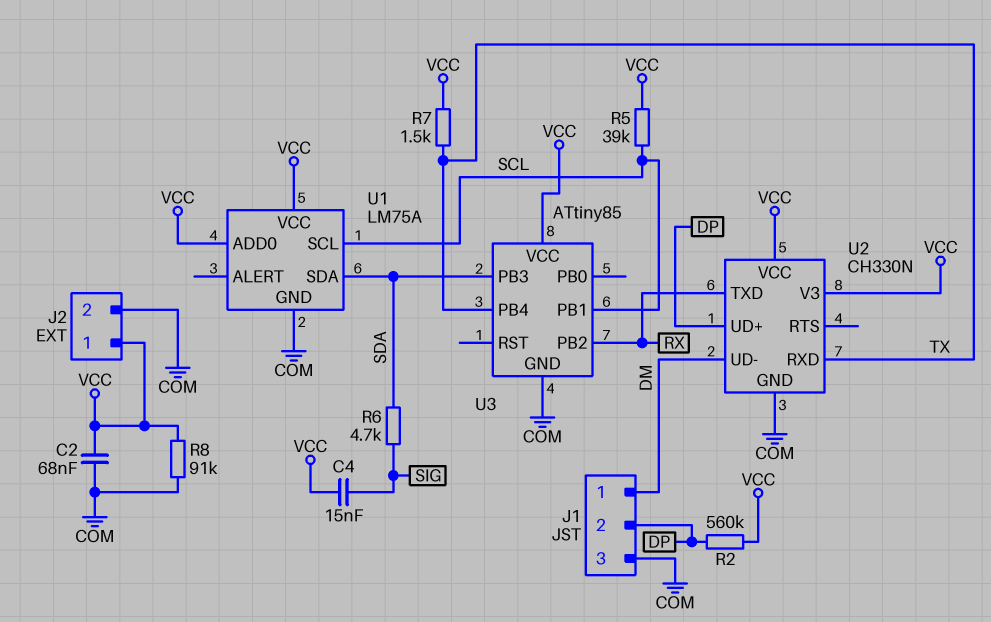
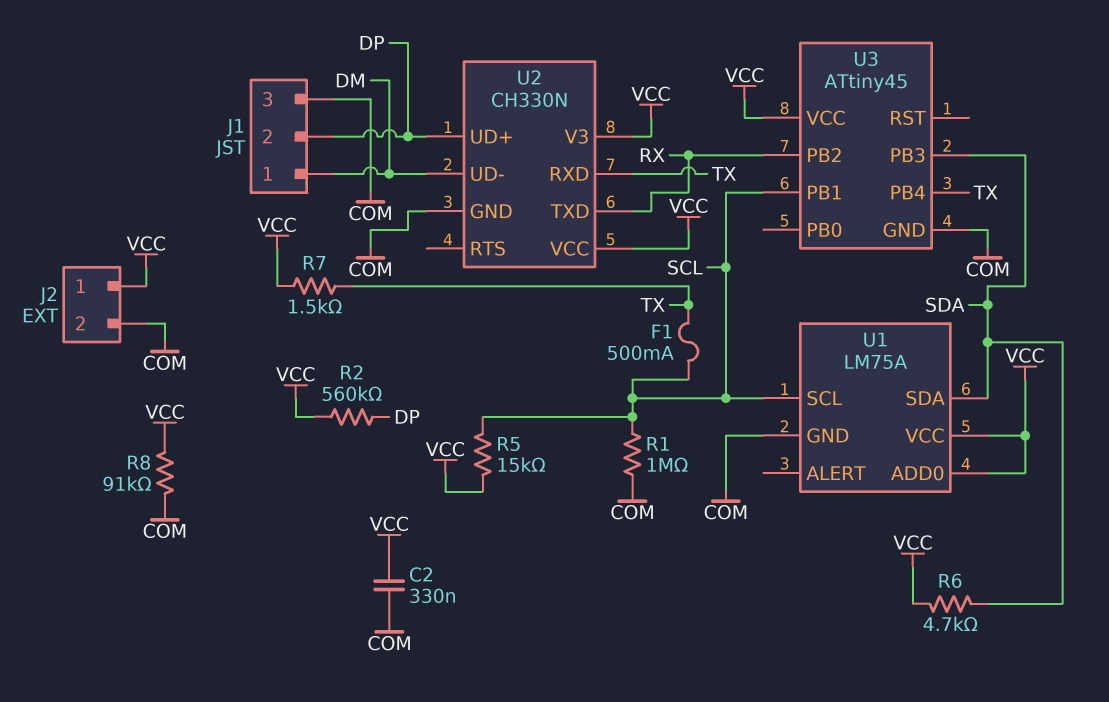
C2: 68nF (COM, VCC) -> 330nF (COM, VCC)
C4: 15nF (SIG, VCC) -> none
F1: none -> 500mA (SCL, TX)
R1: none -> 1M (COM, SCL)
R5: 39k (SCL, VCC) -> 15k (SCL, VCC)
R6: 4.7k (SDA, SIG) -> 4.7k (SDA, VCC)
U3: ATtiny85 -> ATtiny45

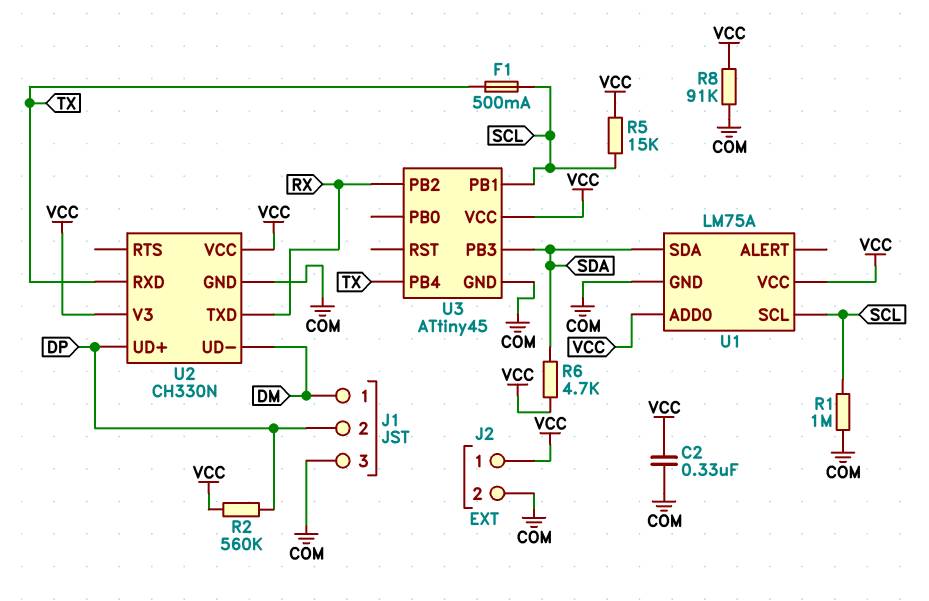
R7: 1.5k (TX, VCC) -> none

